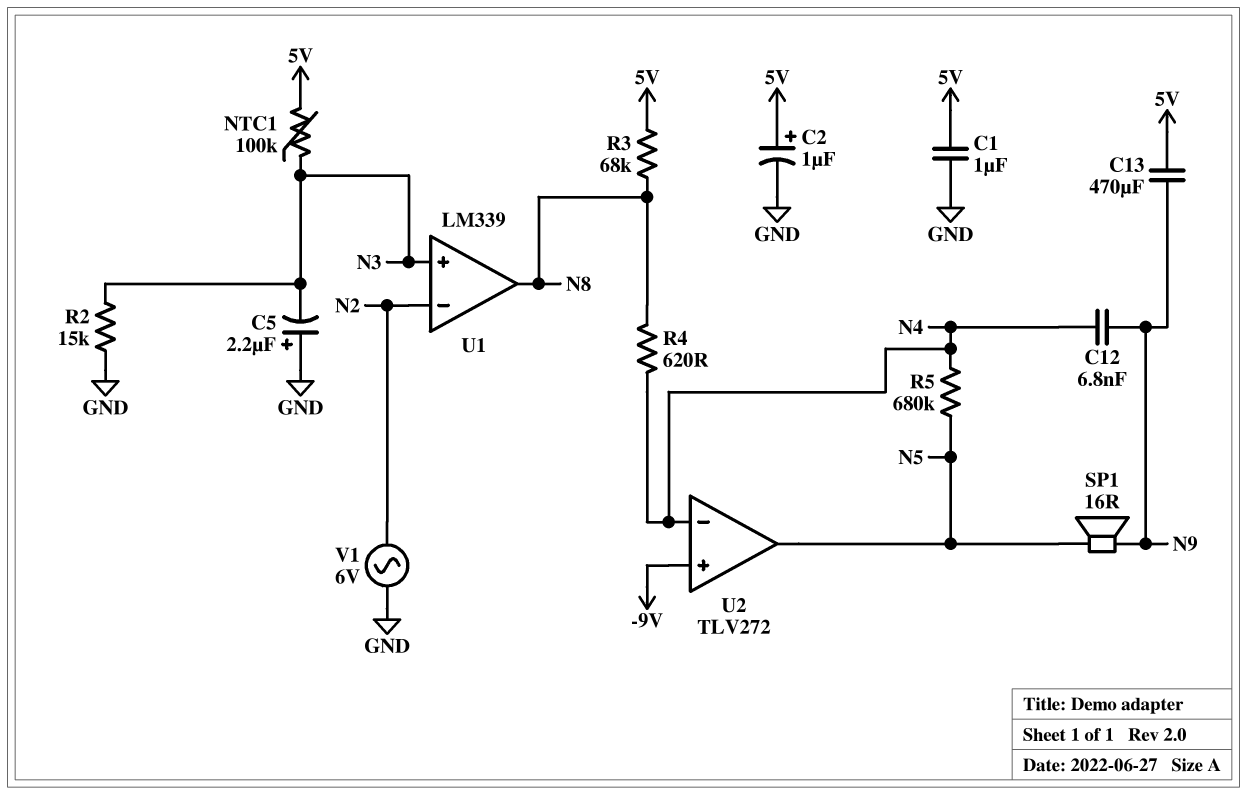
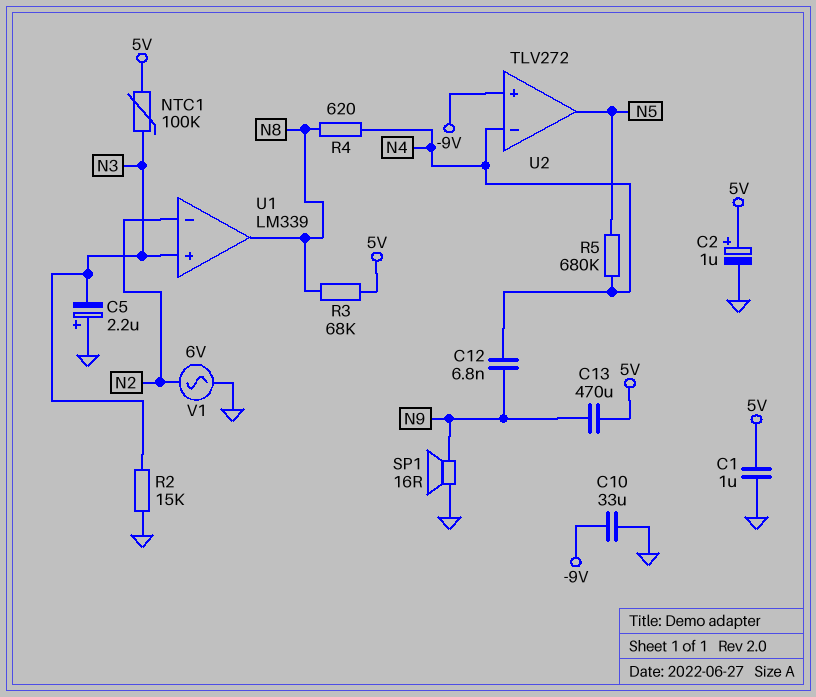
C10: none -> 33uF (-9V, GND)
SP1: speaker 16R (N5, N9) -> speaker 16R (GND, N9)

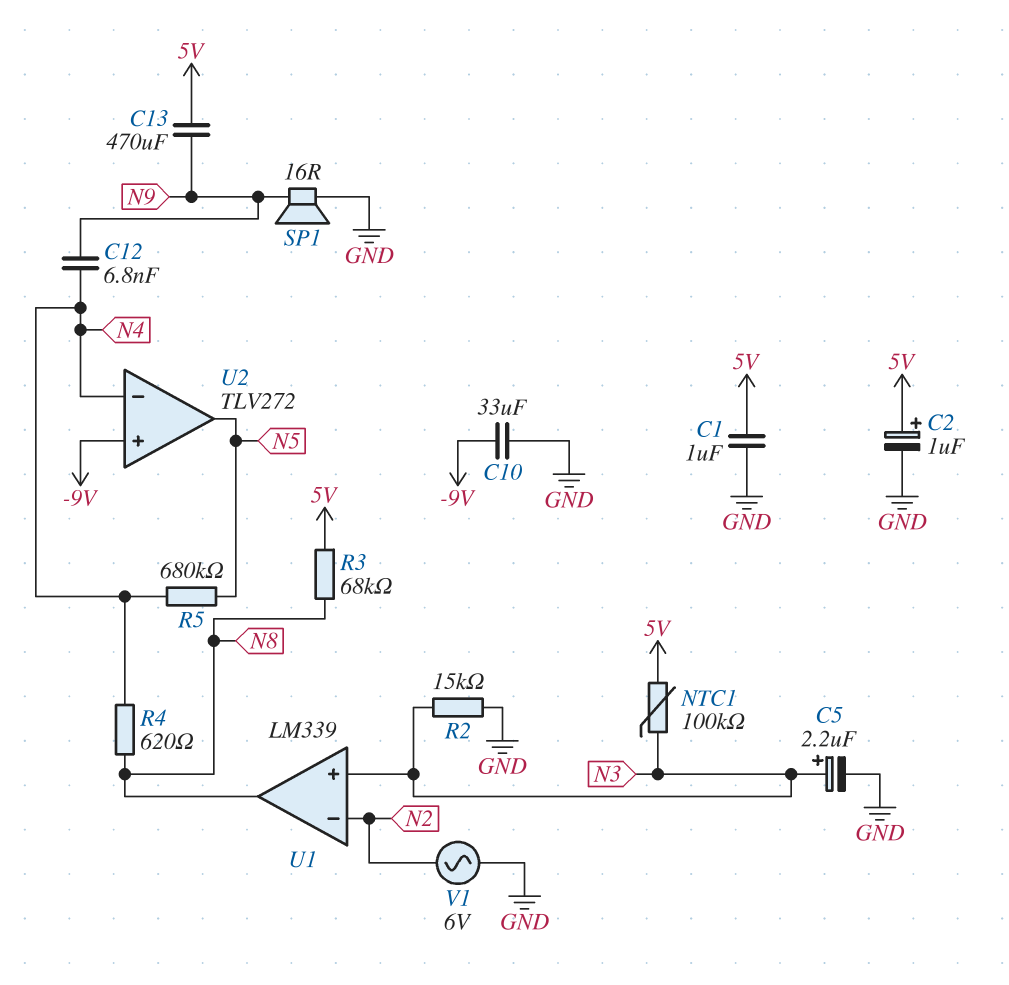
C5: 2.2uF (plus GND, minus N3) -> 2.2uF (plus N3, minus GND)

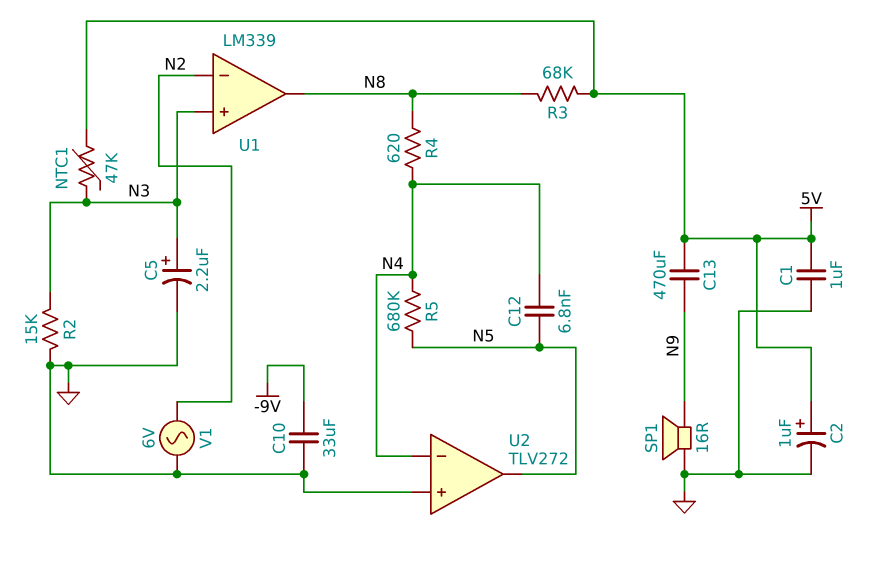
C12: 6.8nF (N4, N9) -> 6.8nF (N4, N5)
NTC1: 100k (5V, N3) -> 47k (5V, N3)
U2 pin in+: -9V -> GND

